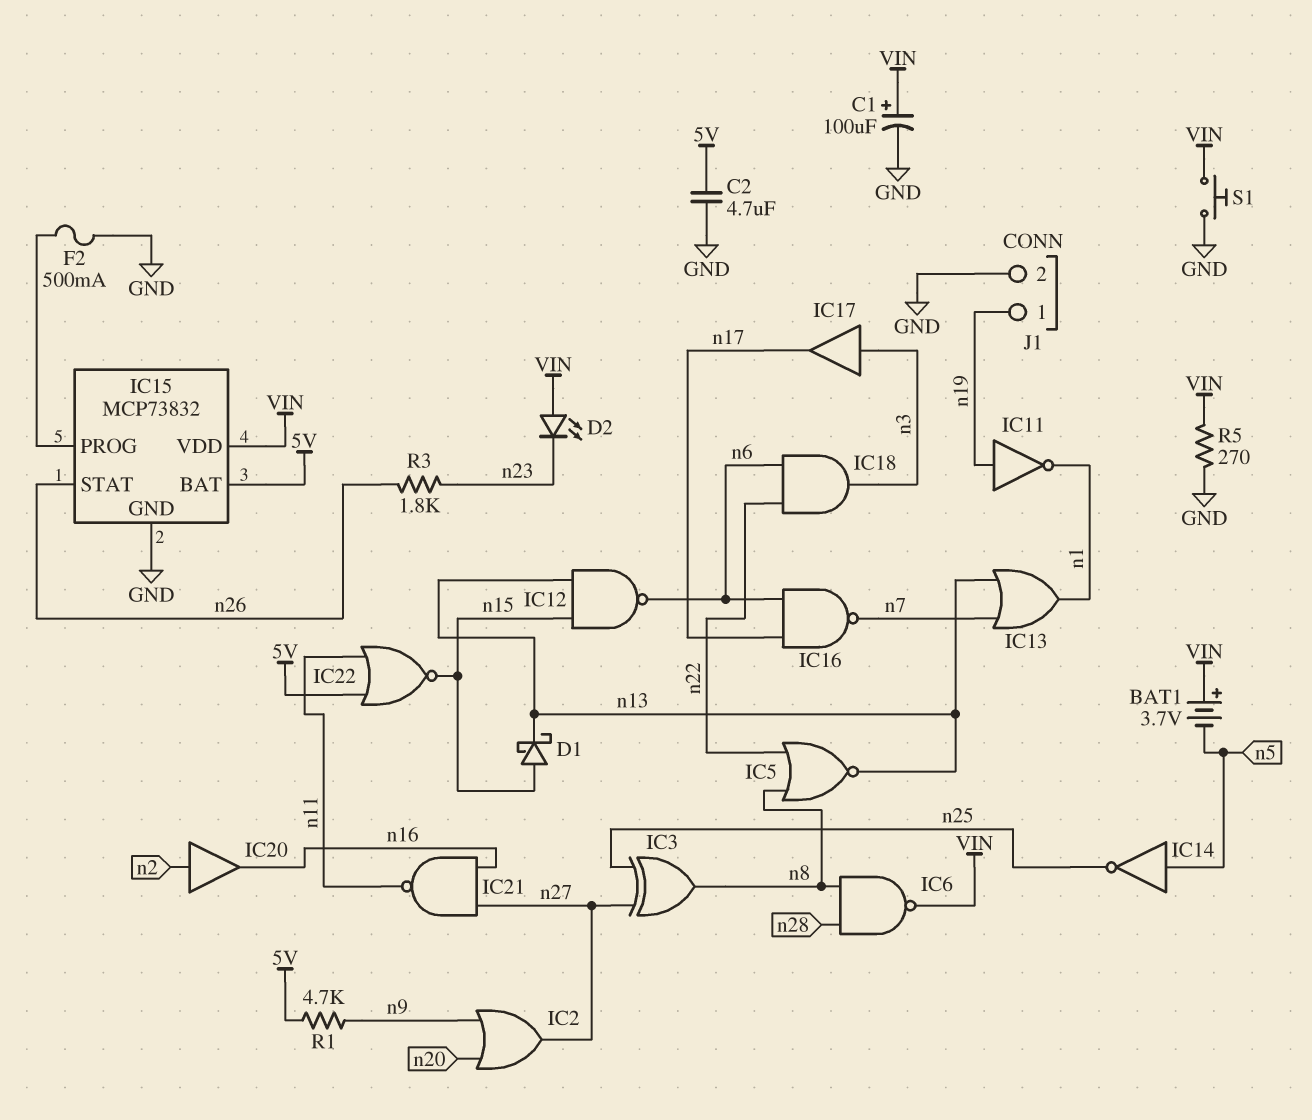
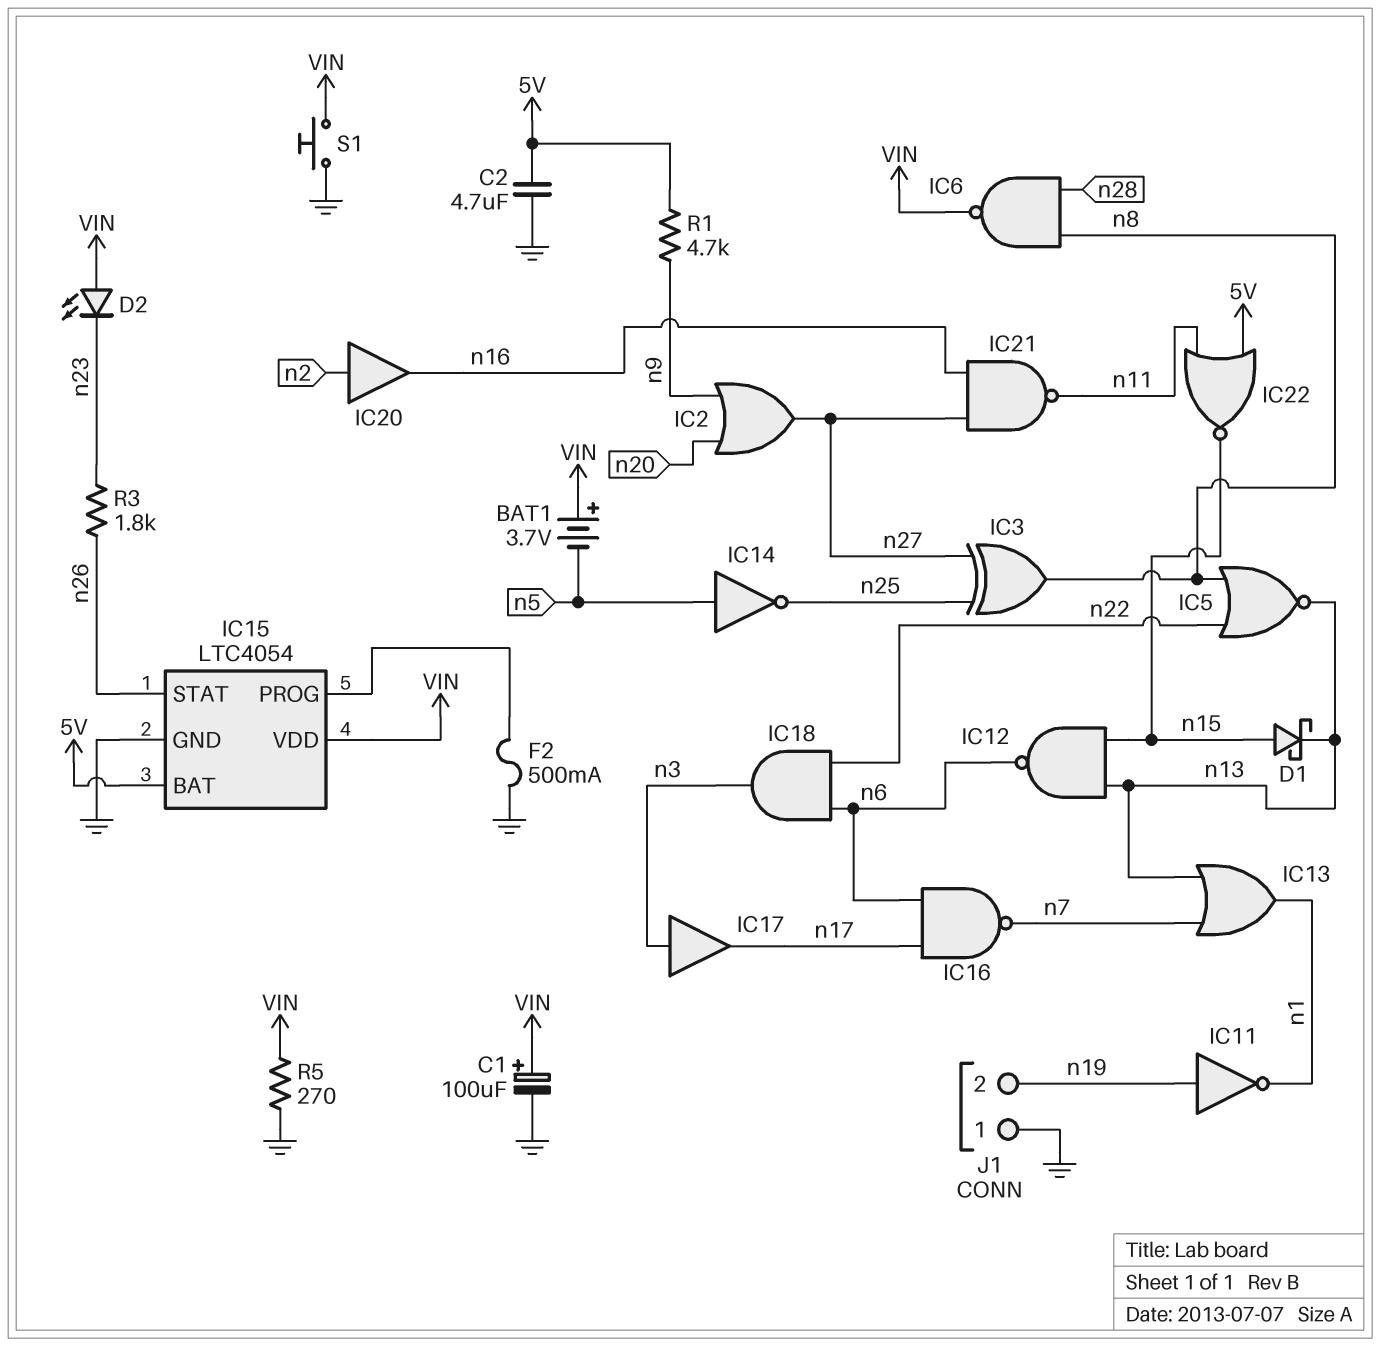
IC15: MCP73832 -> LTC4054
J1 pin 1: n19 -> GND
J1 pin 2: GND -> n19

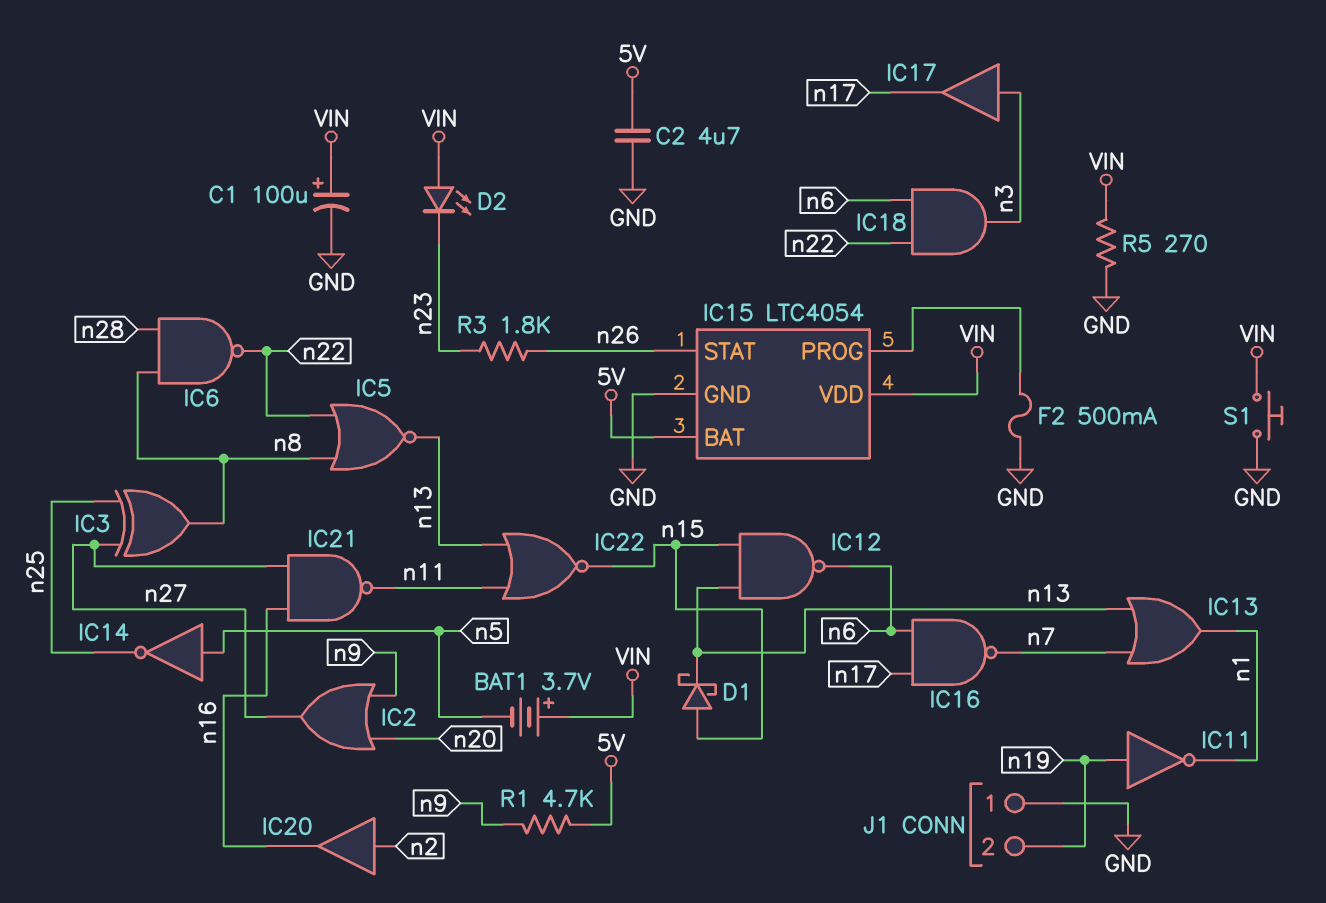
IC6: NAND (in n8, in n28, out VIN) -> NAND (in n8, in n28, out n22)
IC22: NOR (in 5V, in n11, out n15) -> NOR (in n11, in n13, out n15)

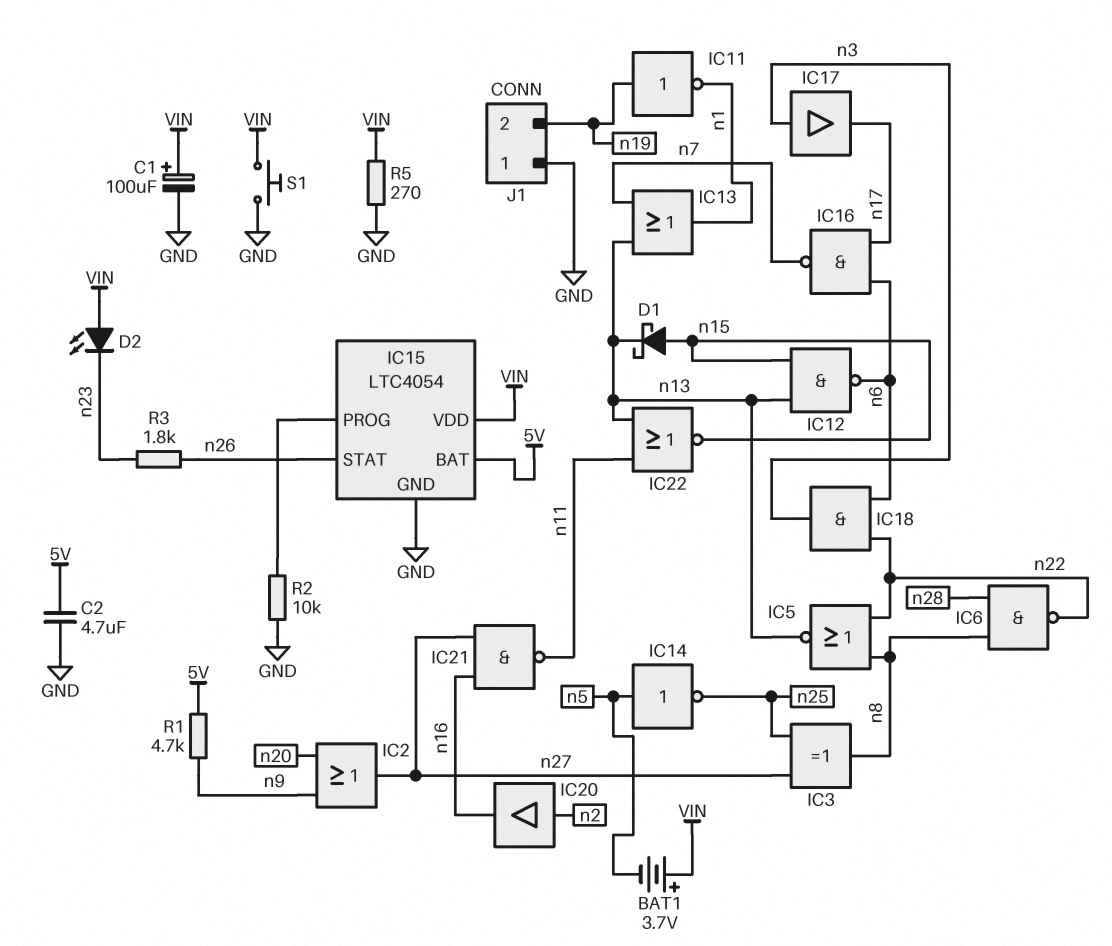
F2: 500mA (GND, IC15/PROG) -> none
R2: none -> 10k (GND, IC15/PROG)

